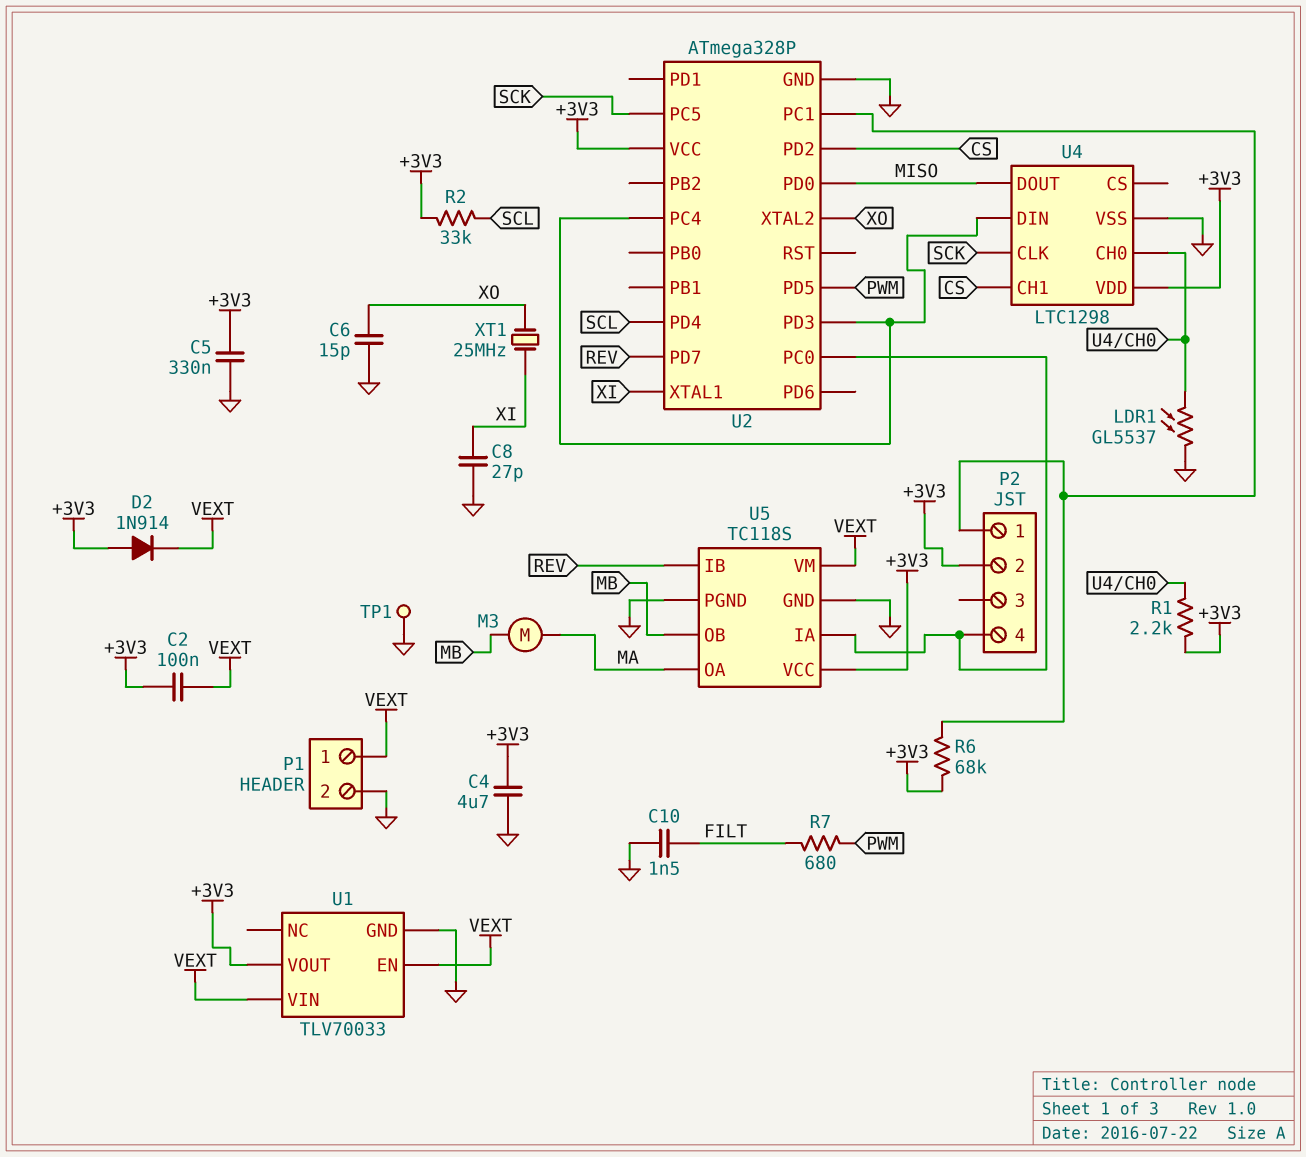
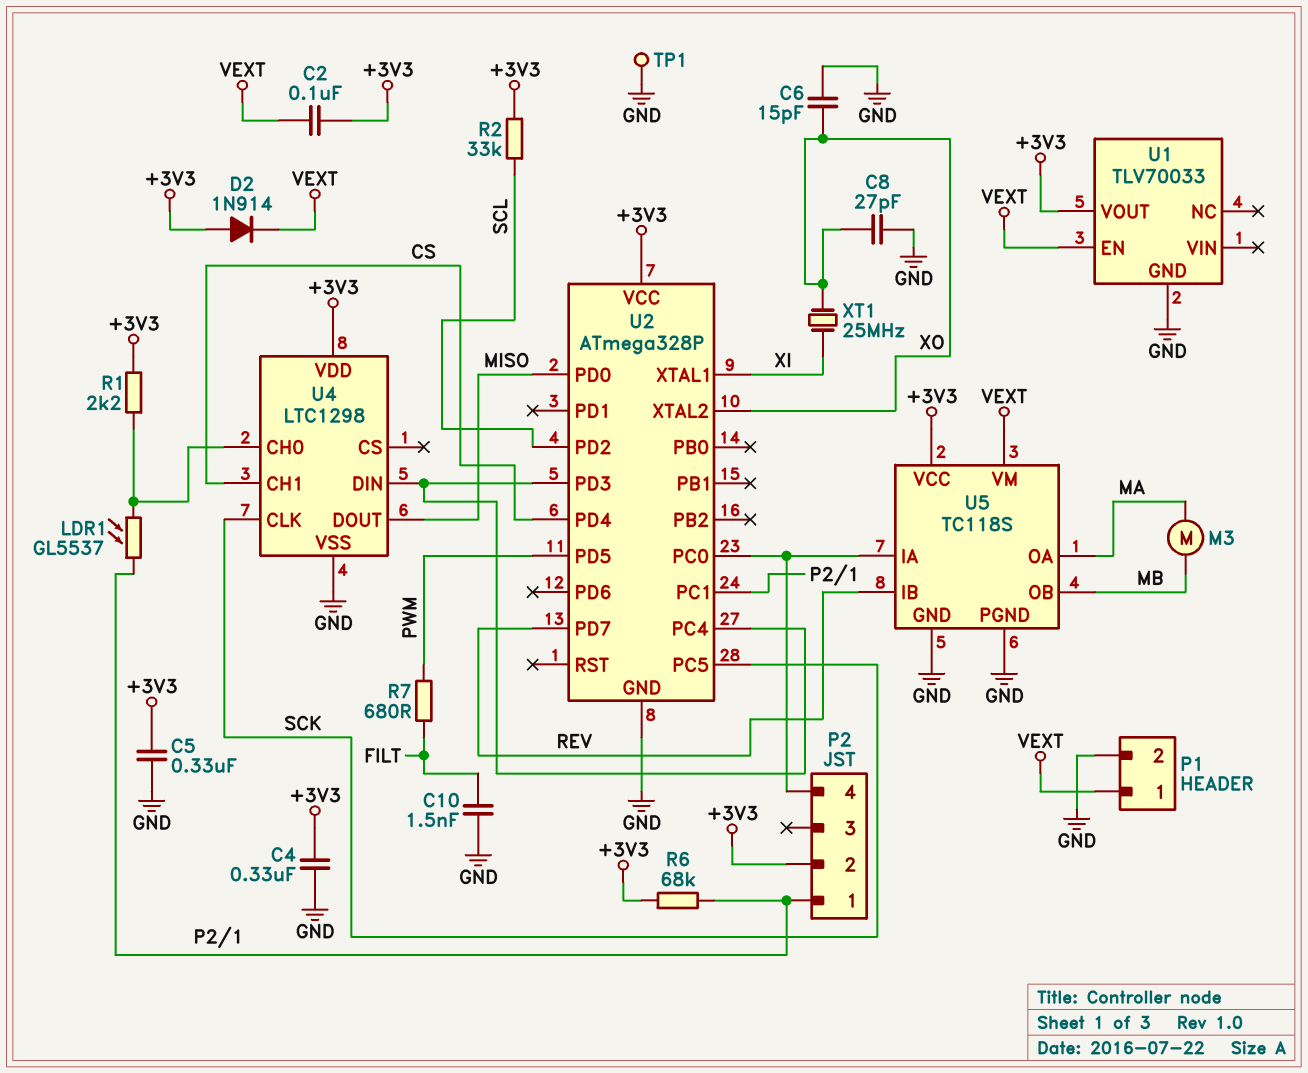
C4: 4.7uF (+3V3, GND) -> 330nF (+3V3, GND)
C8: 27pF (GND, XI) -> 27pF (GND, XO)
LDR1: GL5537 (GND, U4/CH0) -> GL5537 (P2/1, U4/CH0)
U1 pin VIN: VEXT -> none
U2 pin PD2: CS -> SCL
U2 pin PD4: SCL -> CS

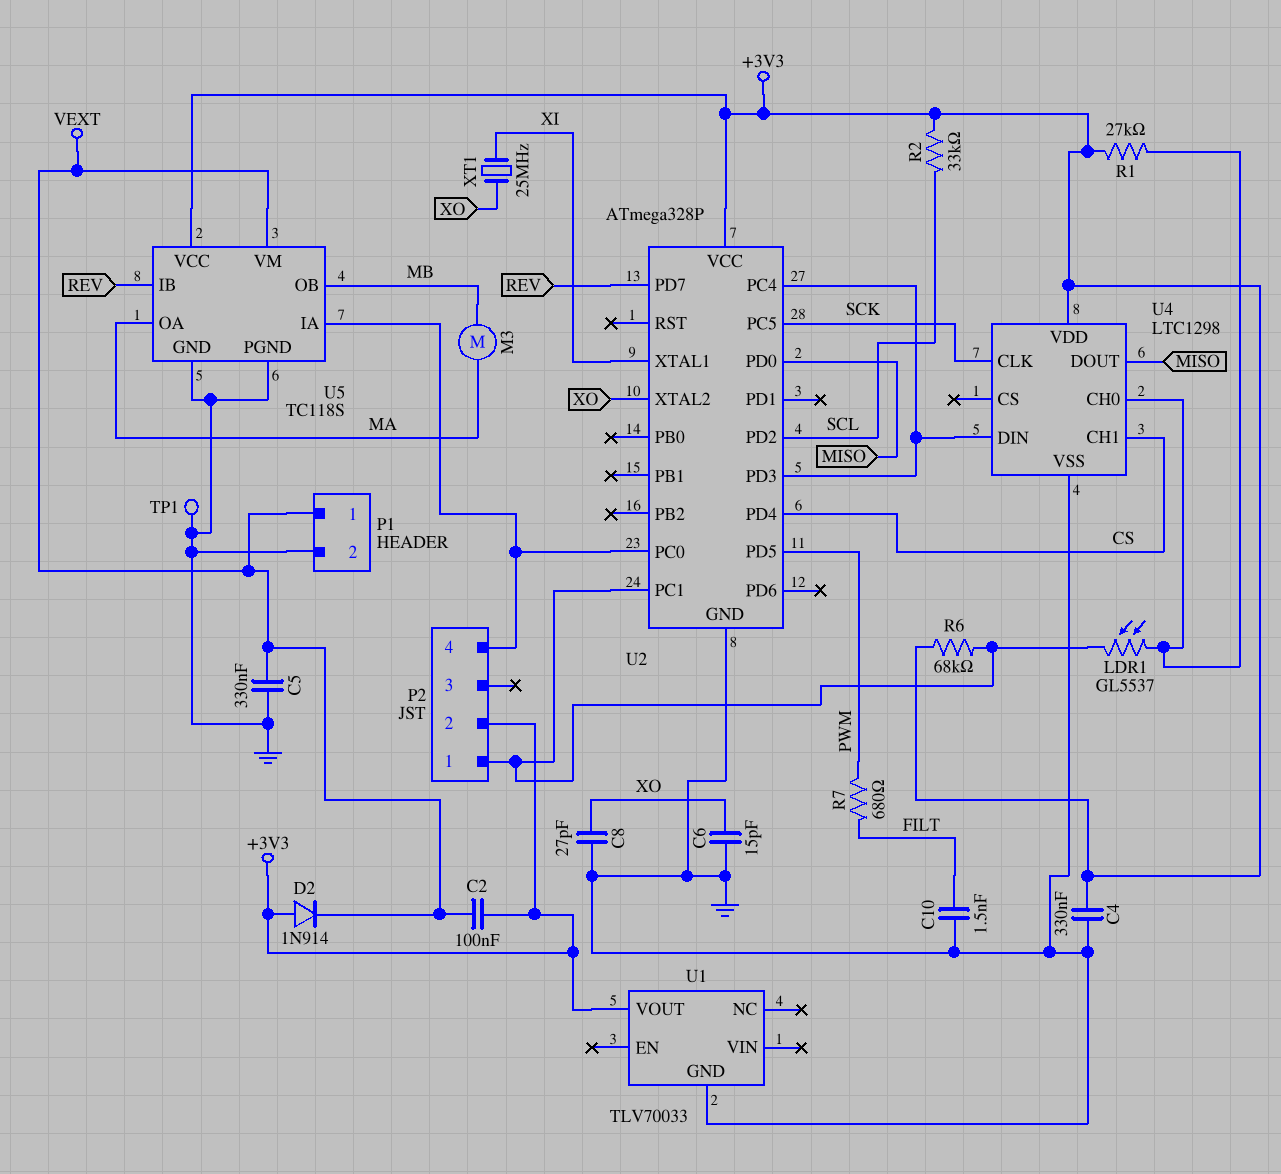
C5: 330nF (+3V3, GND) -> 330nF (GND, VEXT)
R1: 2.2k (+3V3, U4/CH0) -> 27k (+3V3, U4/CH0)
U1 pin EN: VEXT -> none

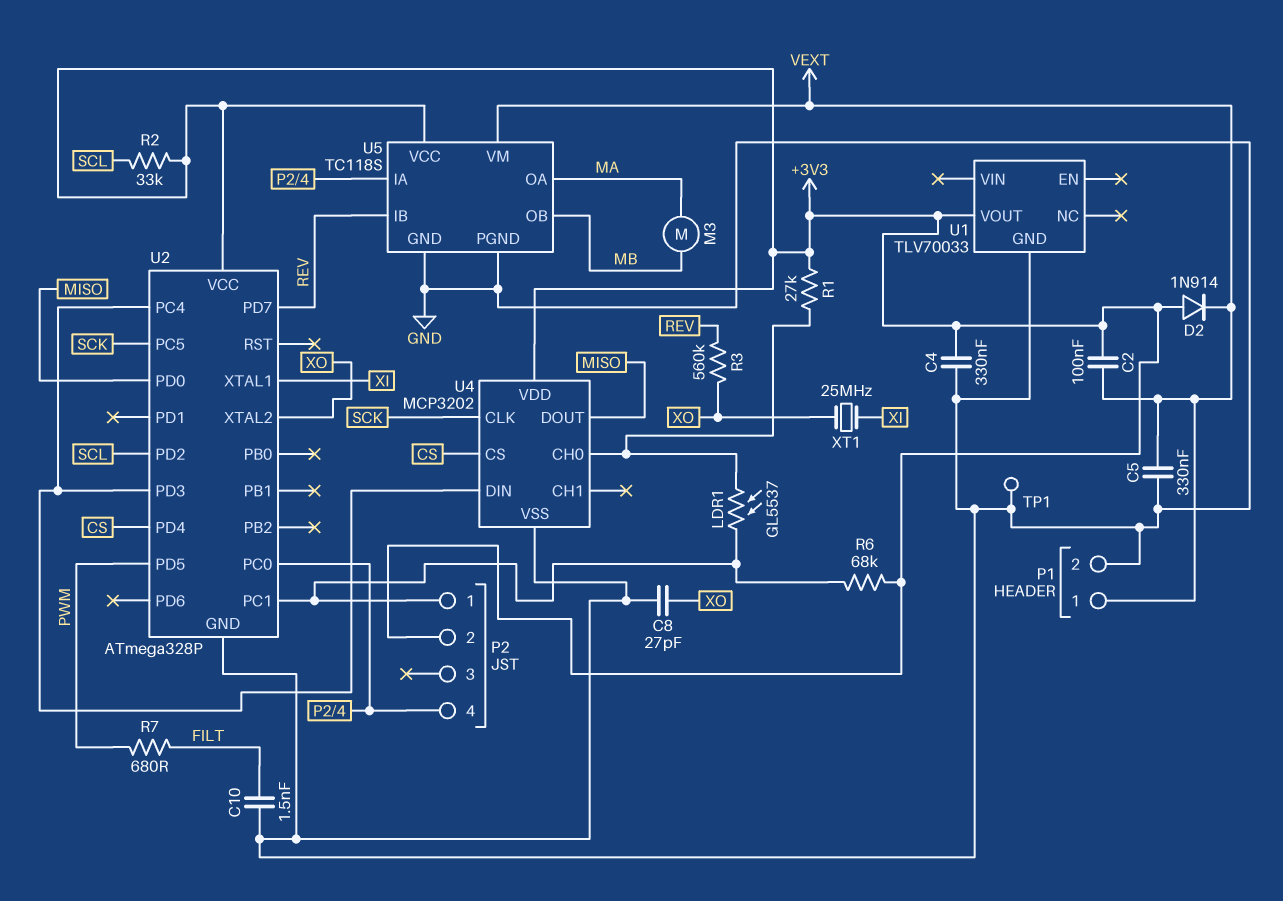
C6: 15pF (GND, XO) -> none
R3: none -> 560k (REV, XO)
U4: LTC1298 -> MCP3202
U4 pin CH1: CS -> none
U4 pin CS: none -> CS

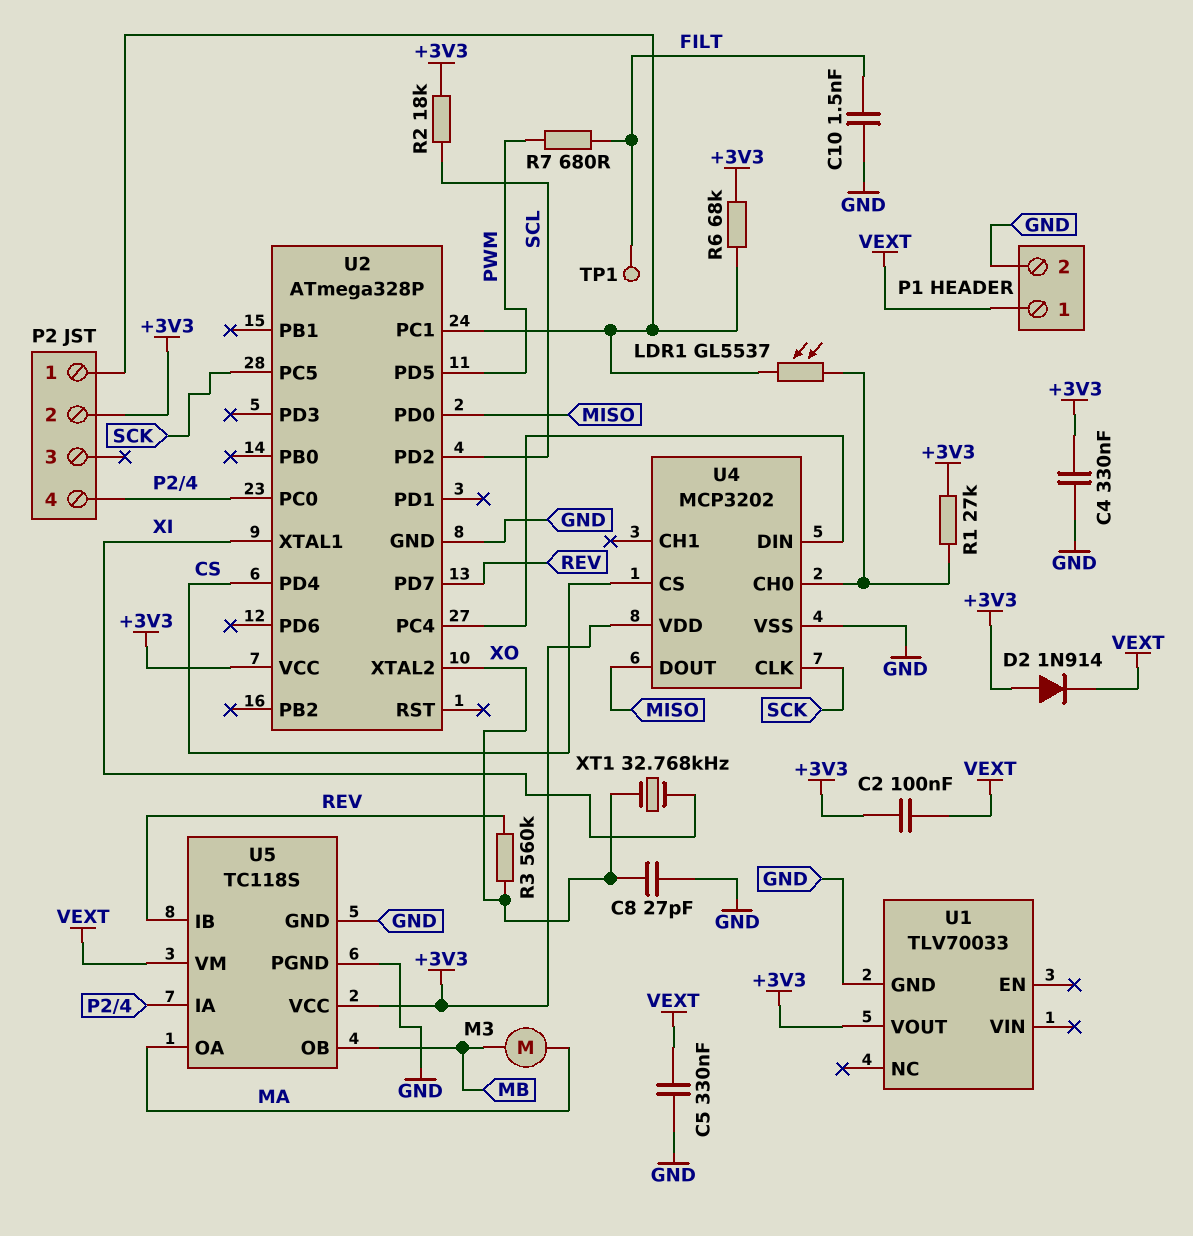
R2: 33k (+3V3, SCL) -> 18k (+3V3, SCL)
TP1: test point (GND) -> test point (FILT)
U2 pin PD3: U2/PC4 -> none
XT1: 25MHz (XI, XO) -> 32.768kHz (XI, XO)

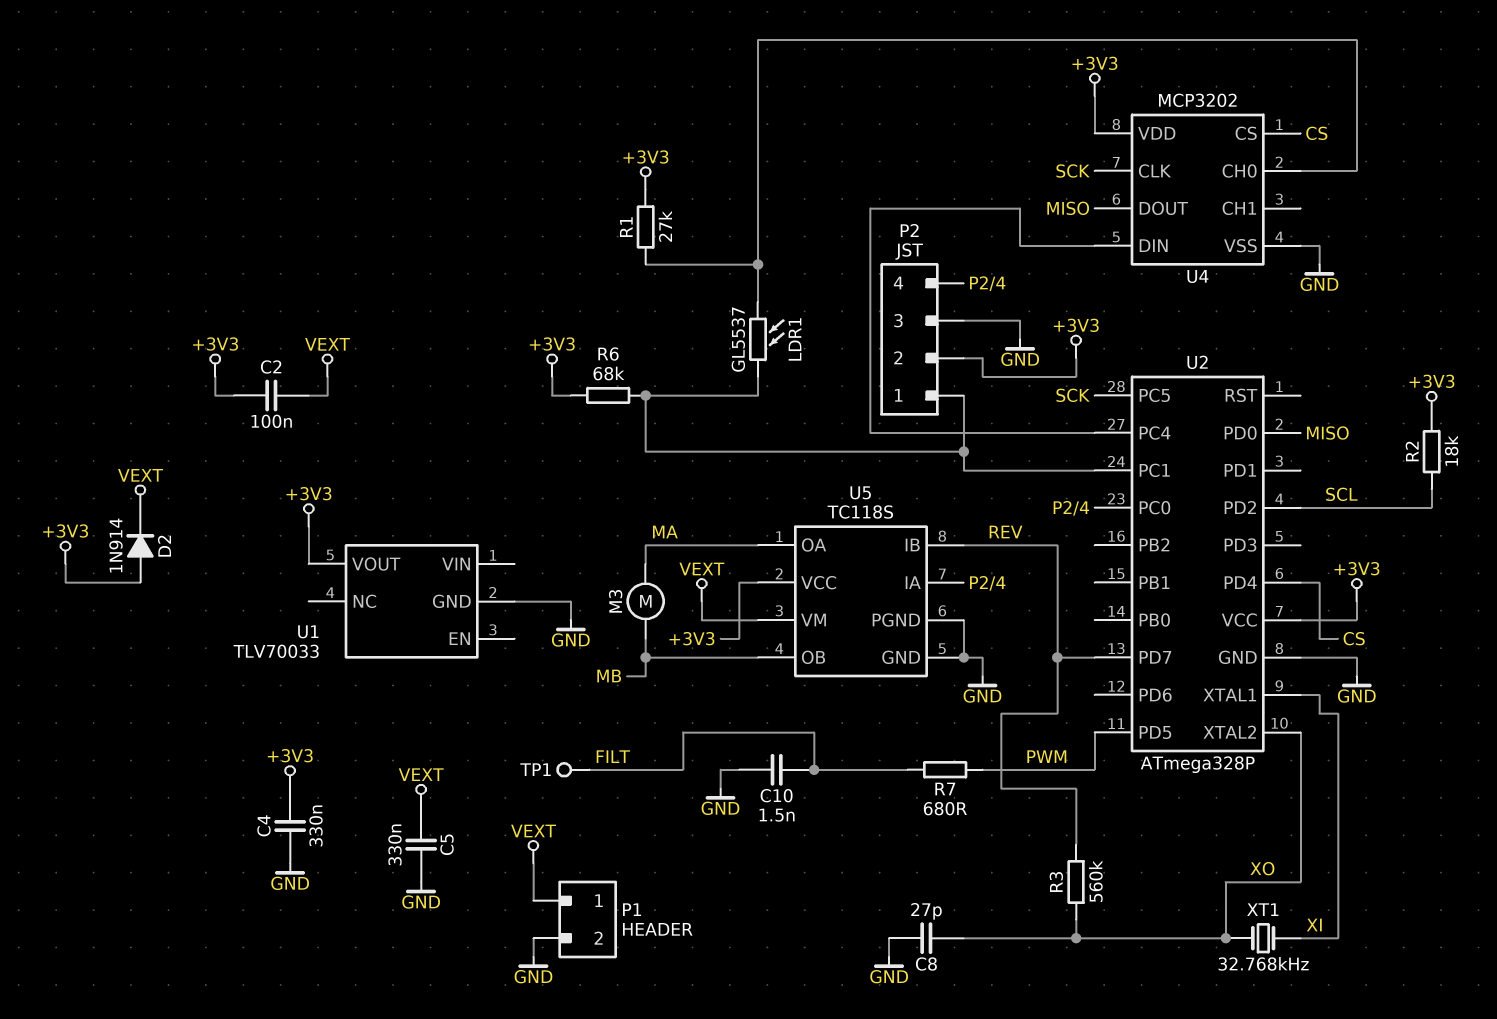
P2 pin 3: none -> GND

